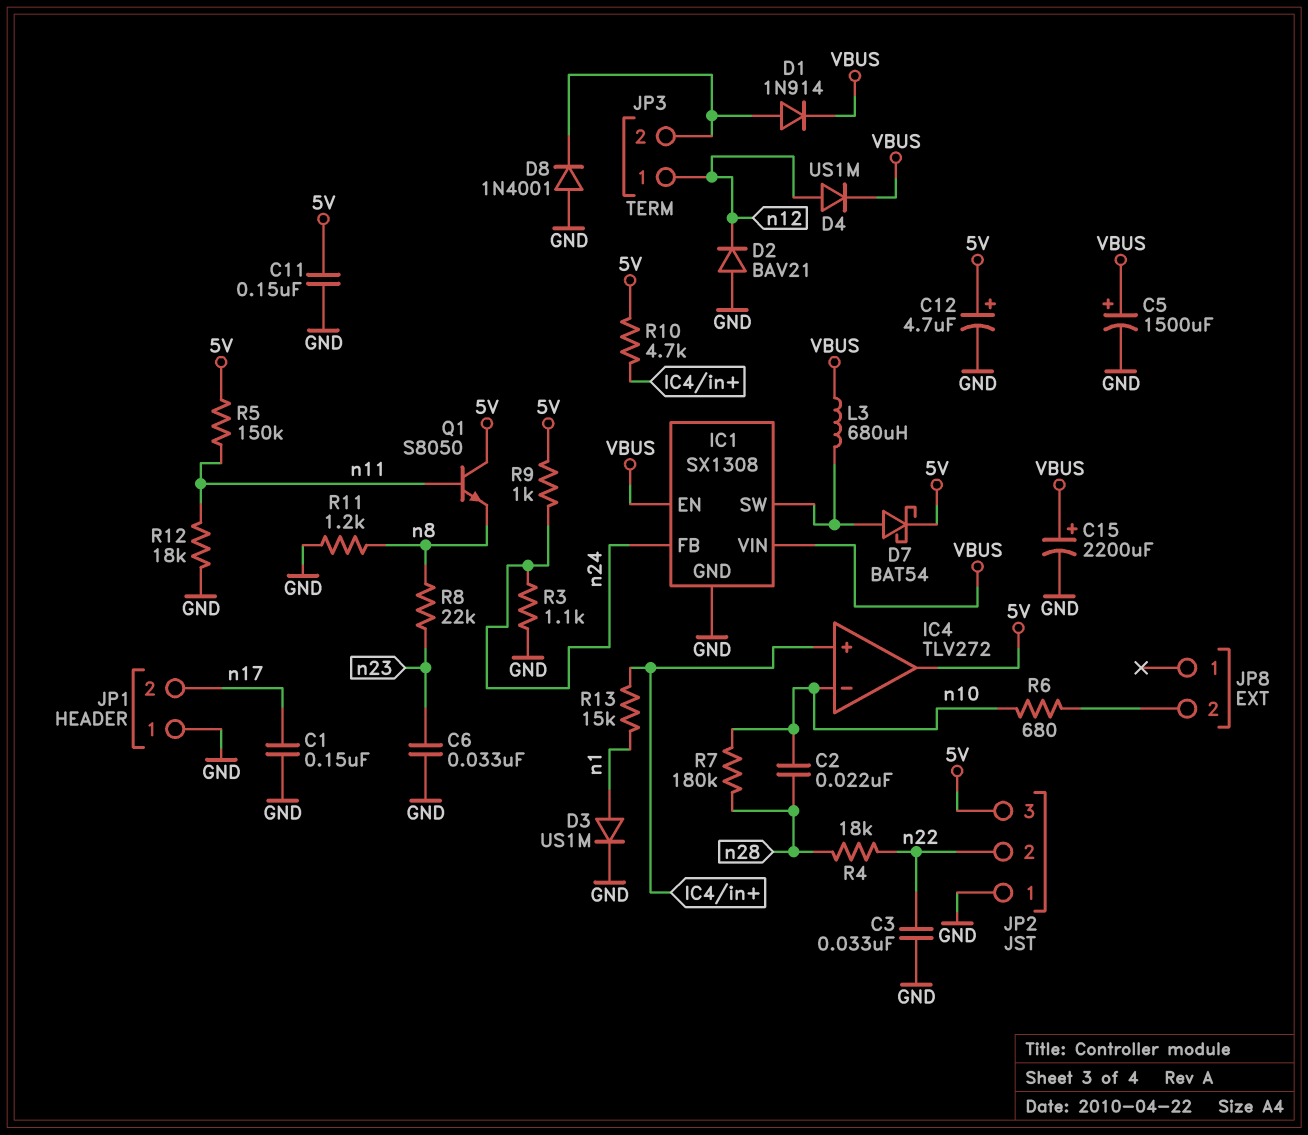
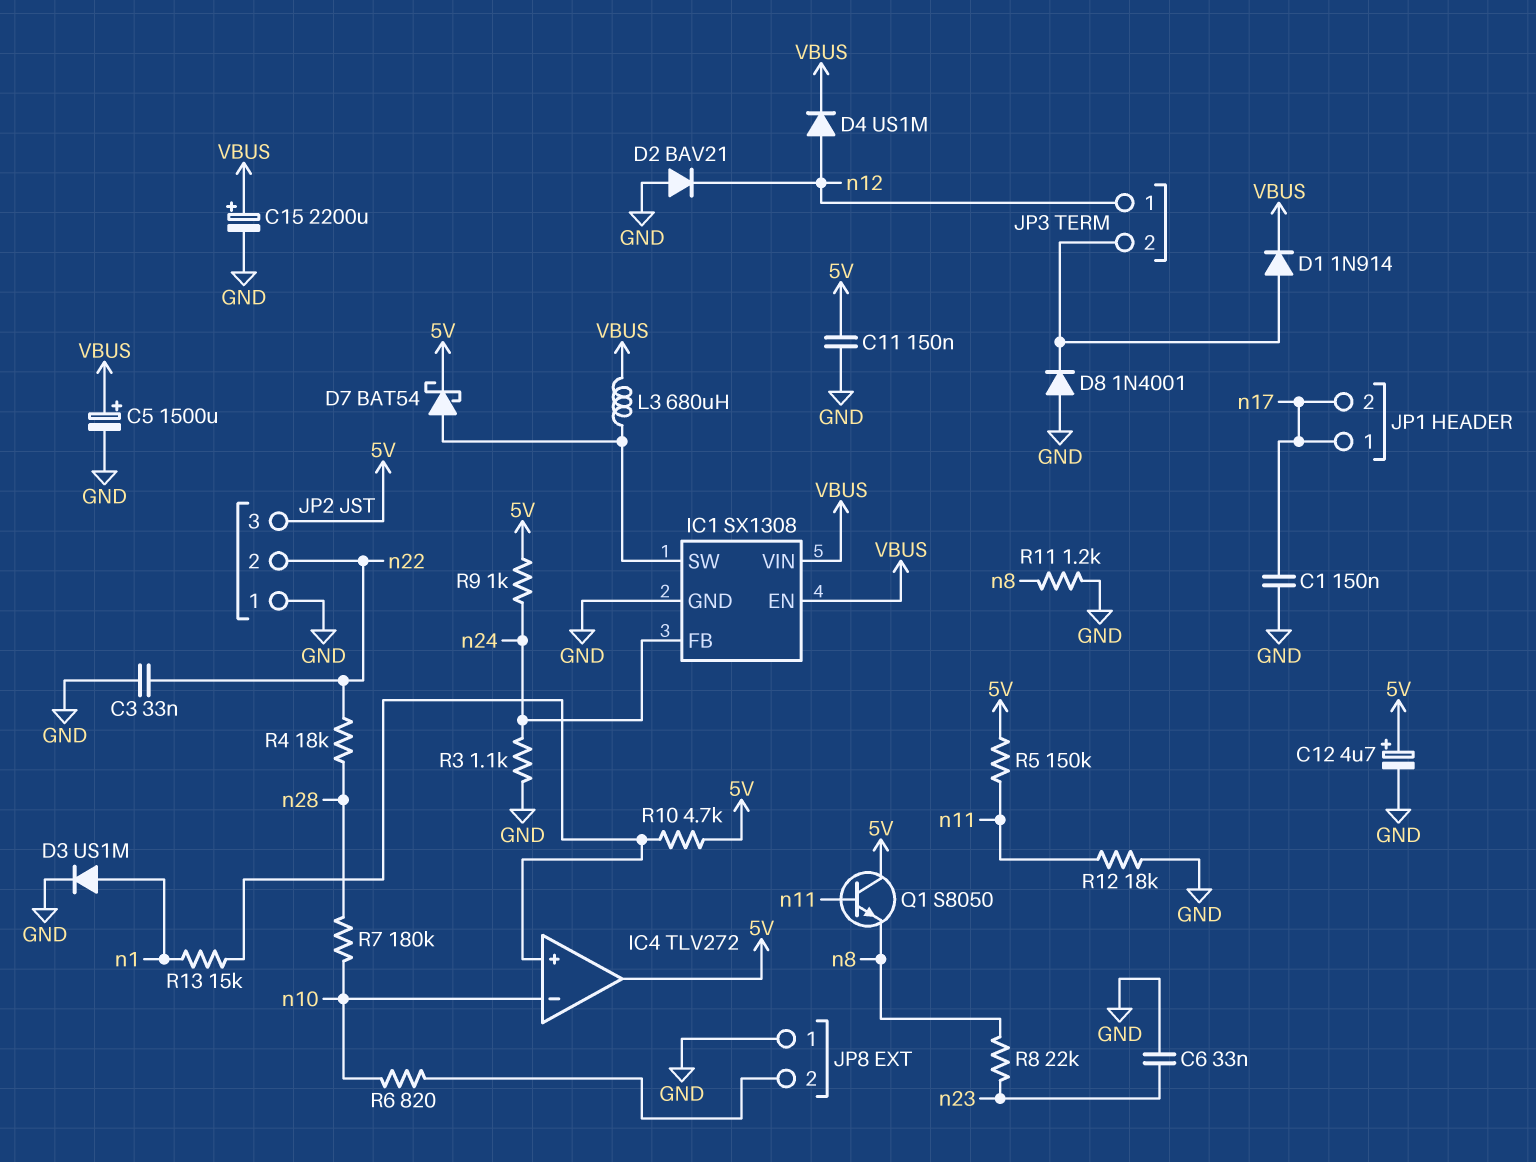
C2: 22nF (n10, n28) -> none
JP1 pin 1: GND -> n17
JP8 pin 1: none -> GND
R6: 680 (JP8/2, n10) -> 820 (JP8/2, n10)

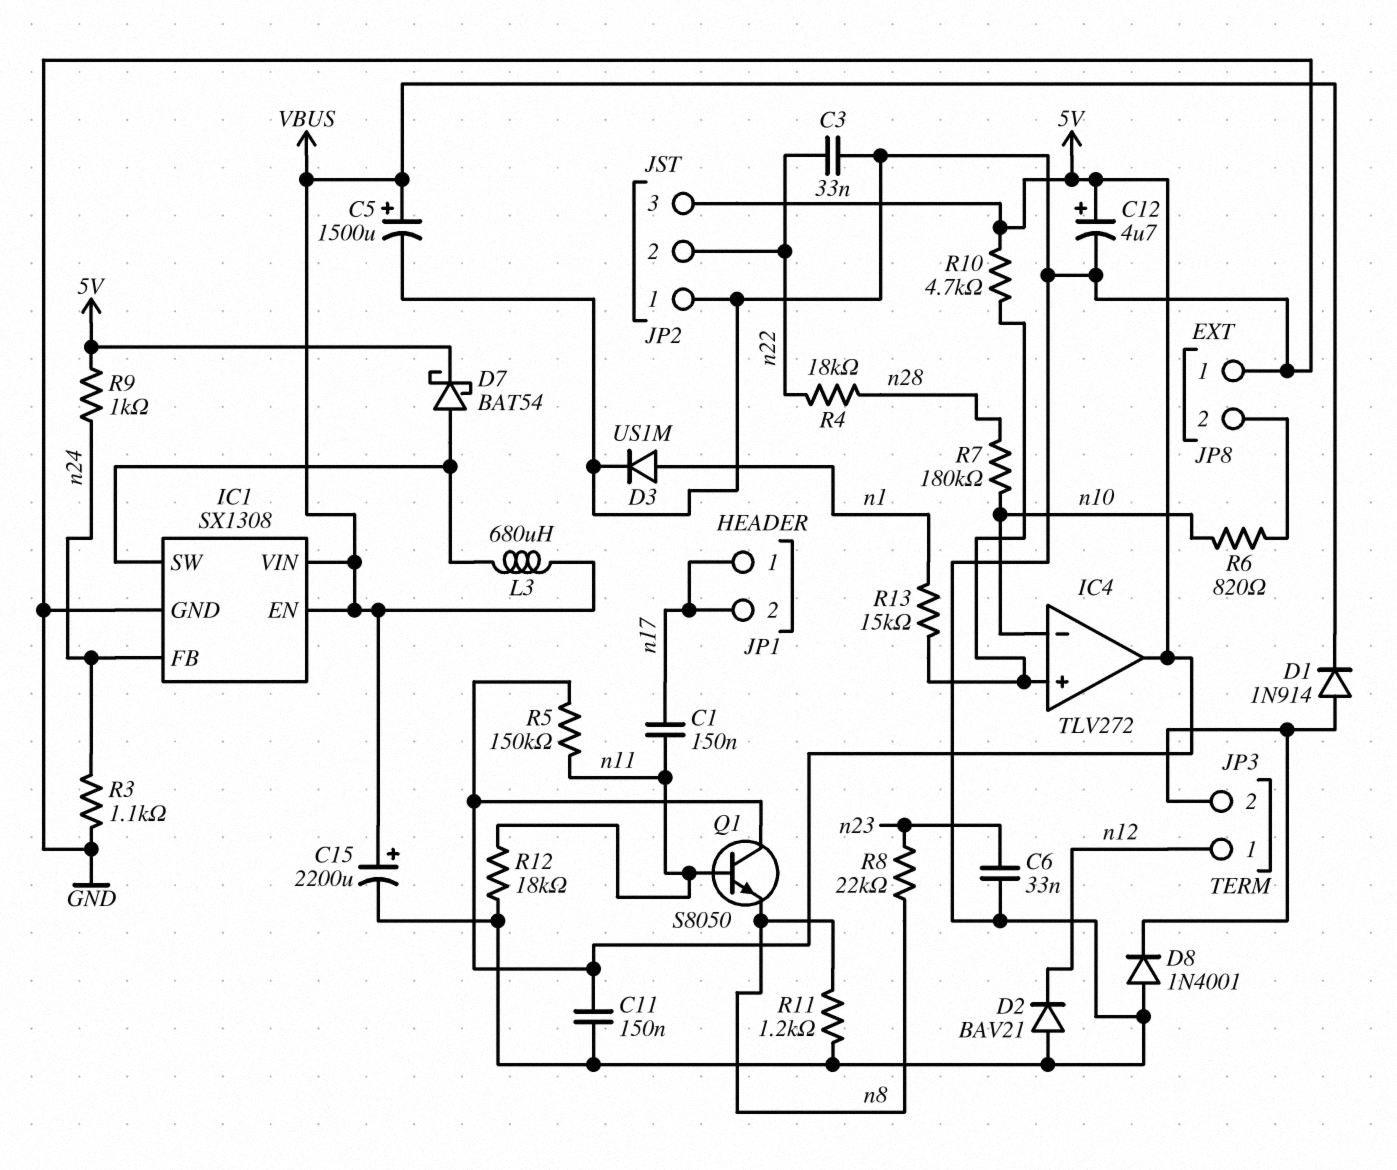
C1: 150nF (GND, n17) -> 150nF (n11, n17)
D4: diode US1M (A n12, K VBUS) -> none

